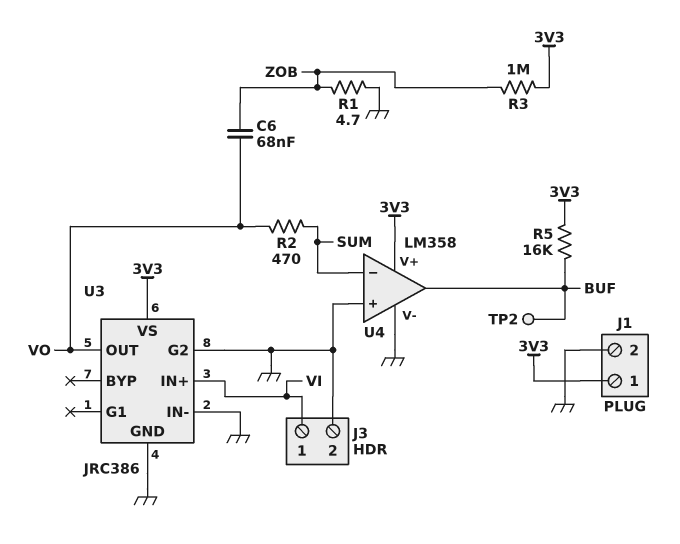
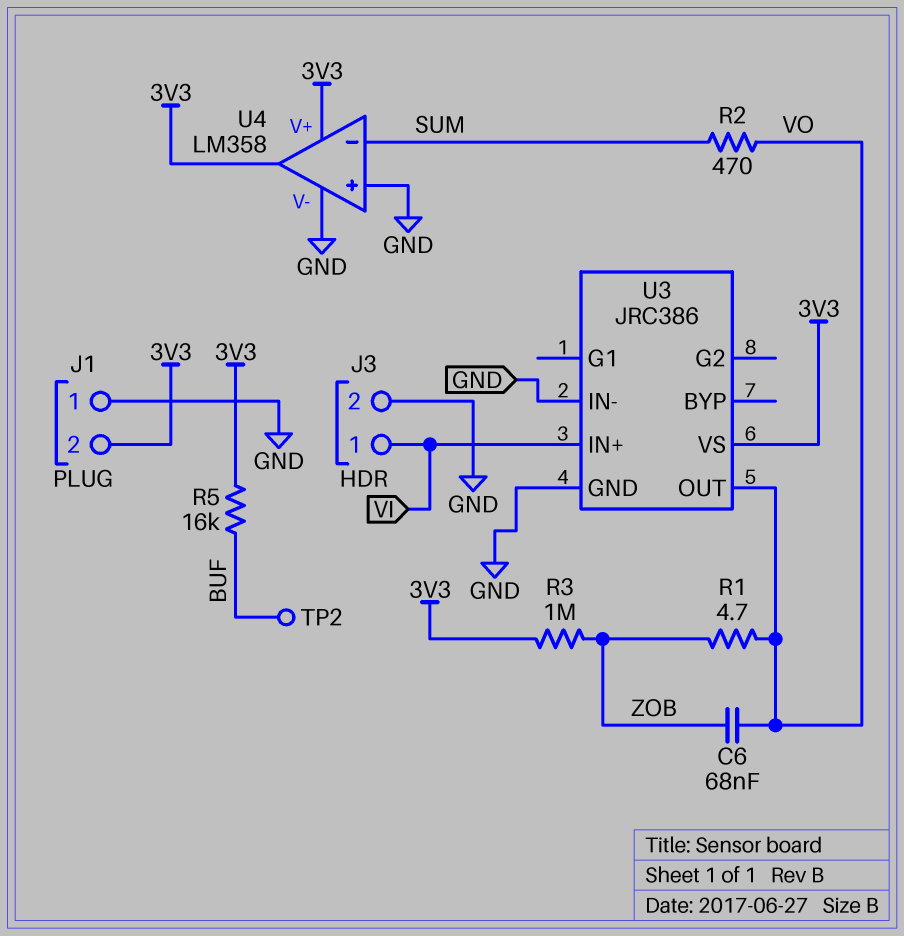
J1 pin 1: 3V3 -> GND
J1 pin 2: GND -> 3V3
R1: 4.7 (GND, ZOB) -> 4.7 (VO, ZOB)
U3 pin G2: GND -> none
U4 pin out: BUF -> 3V3

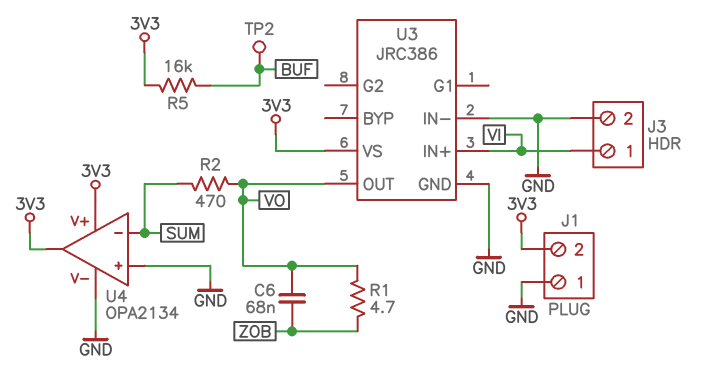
R3: 1M (3V3, ZOB) -> none
U4: LM358 -> OPA2134

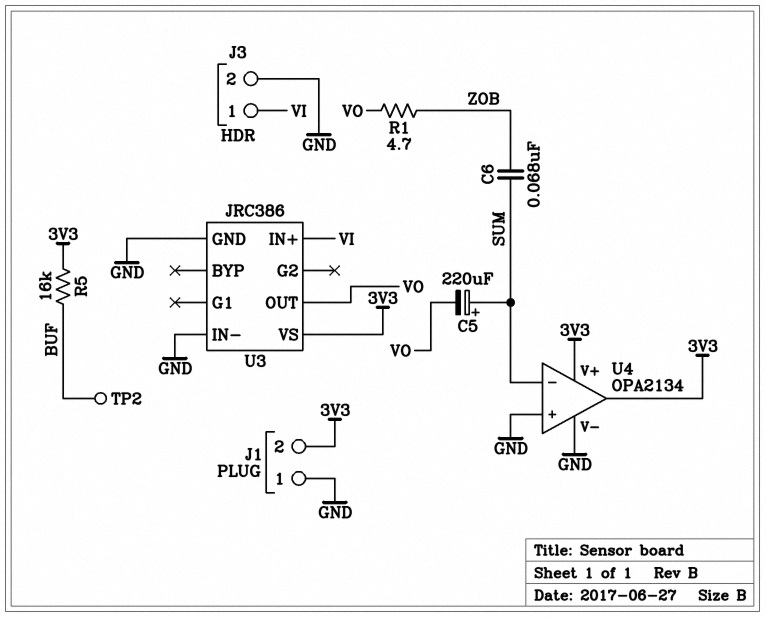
C5: none -> 220uF (plus SUM, minus VO)
C6: 68nF (VO, ZOB) -> 68nF (SUM, ZOB)
R2: 470 (SUM, VO) -> none

